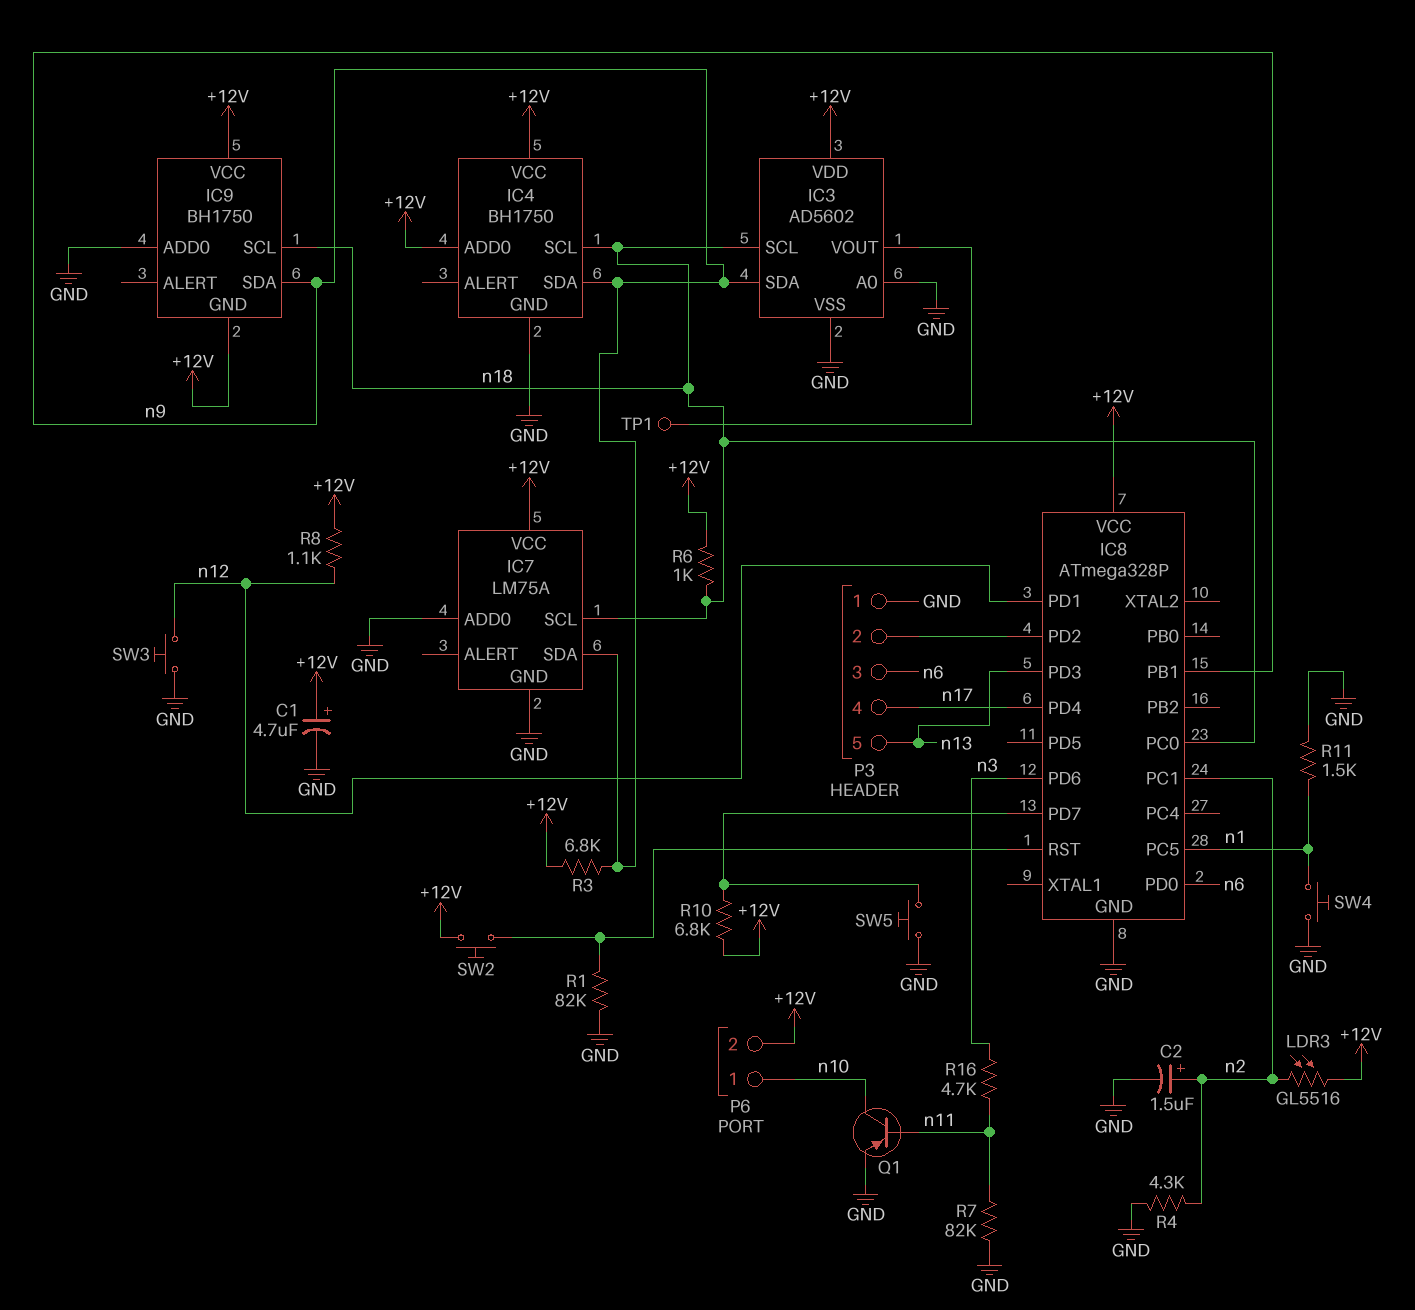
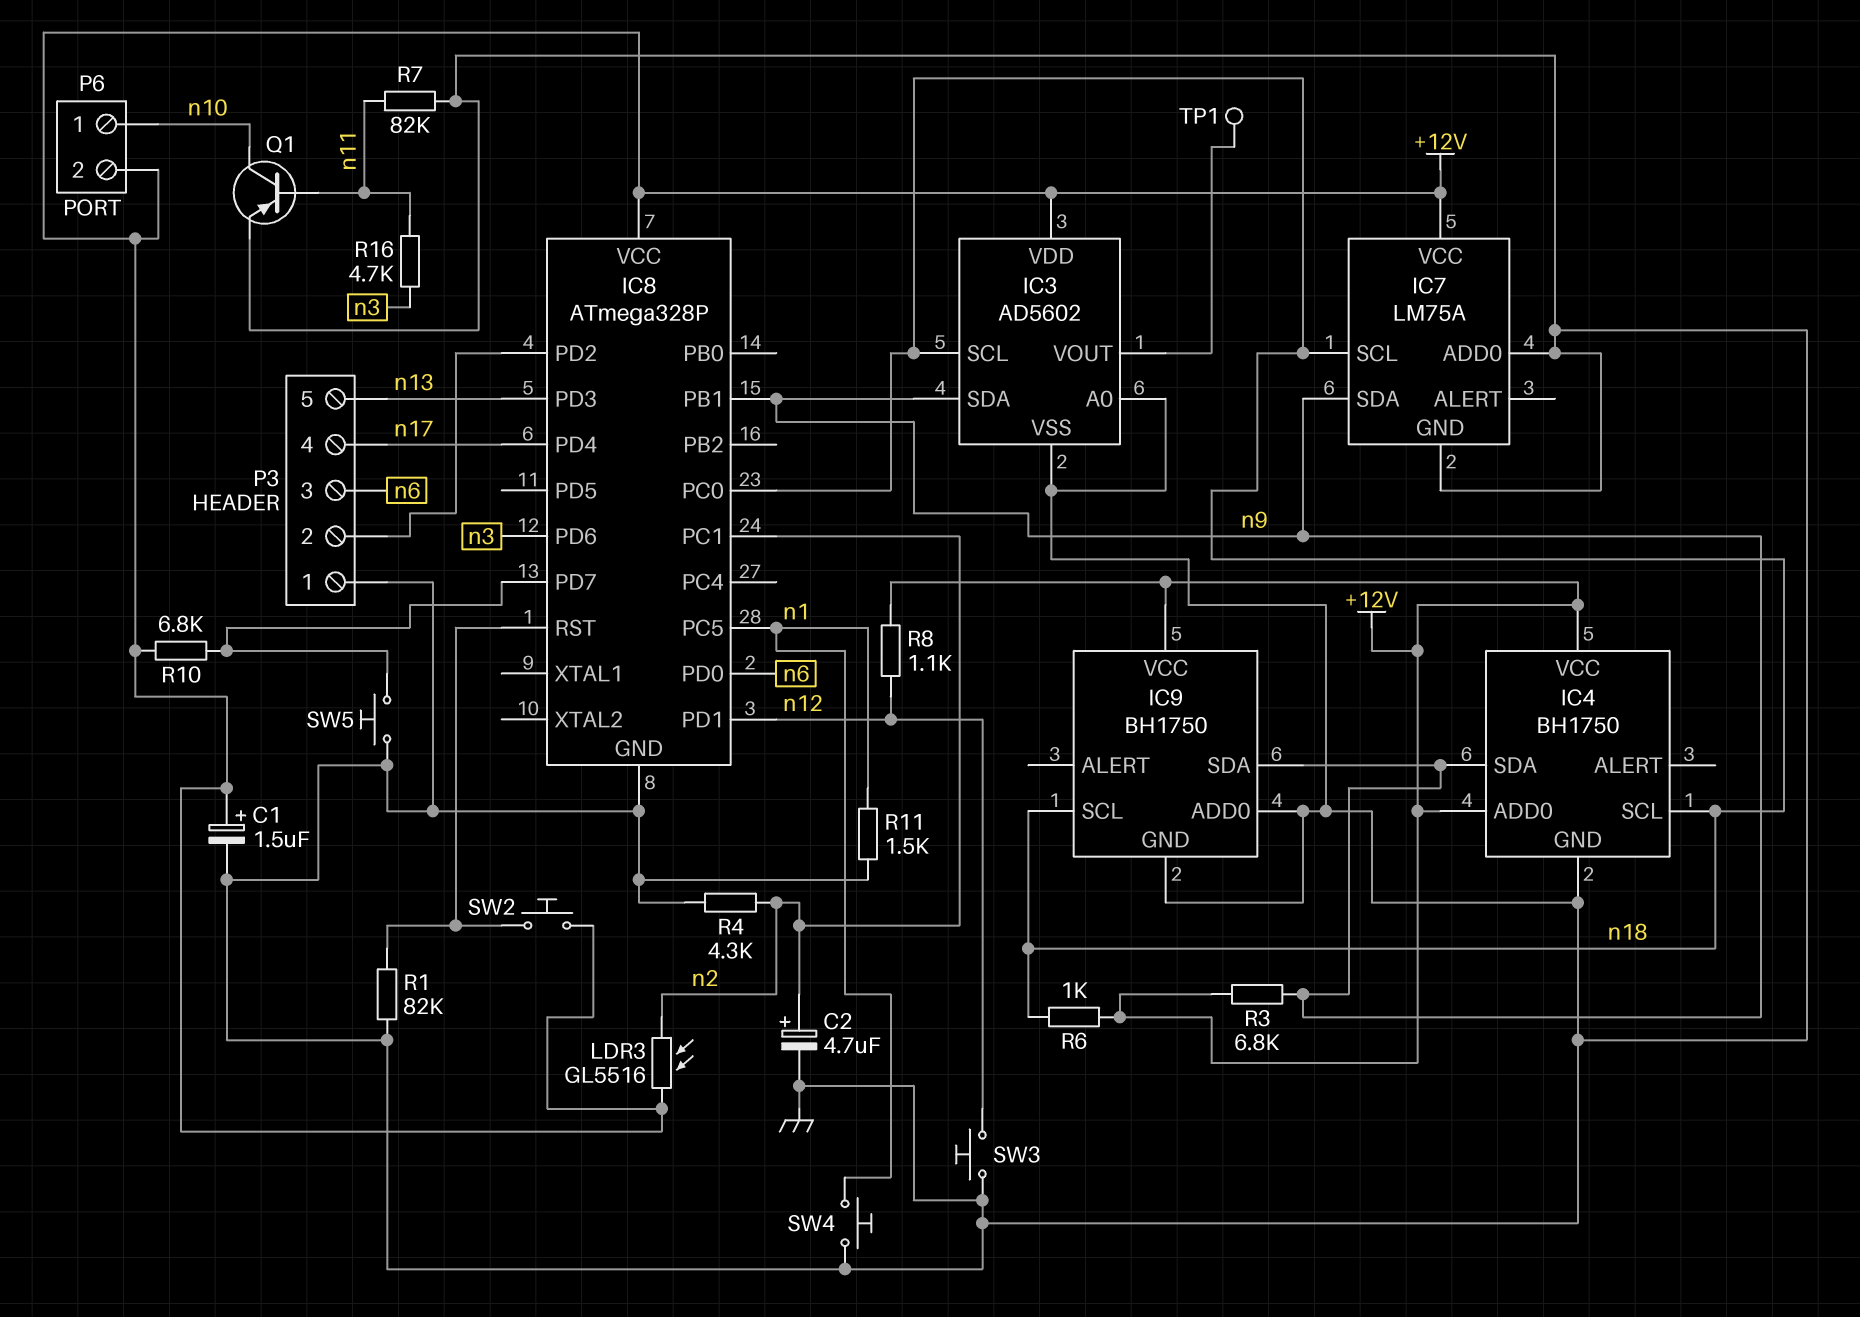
C1: 4.7uF (plus +12V, minus GND) -> 1.5uF (plus +12V, minus GND)
C2: 1.5uF (plus n2, minus GND) -> 4.7uF (plus n2, minus GND)
IC9 pin GND: +12V -> GND

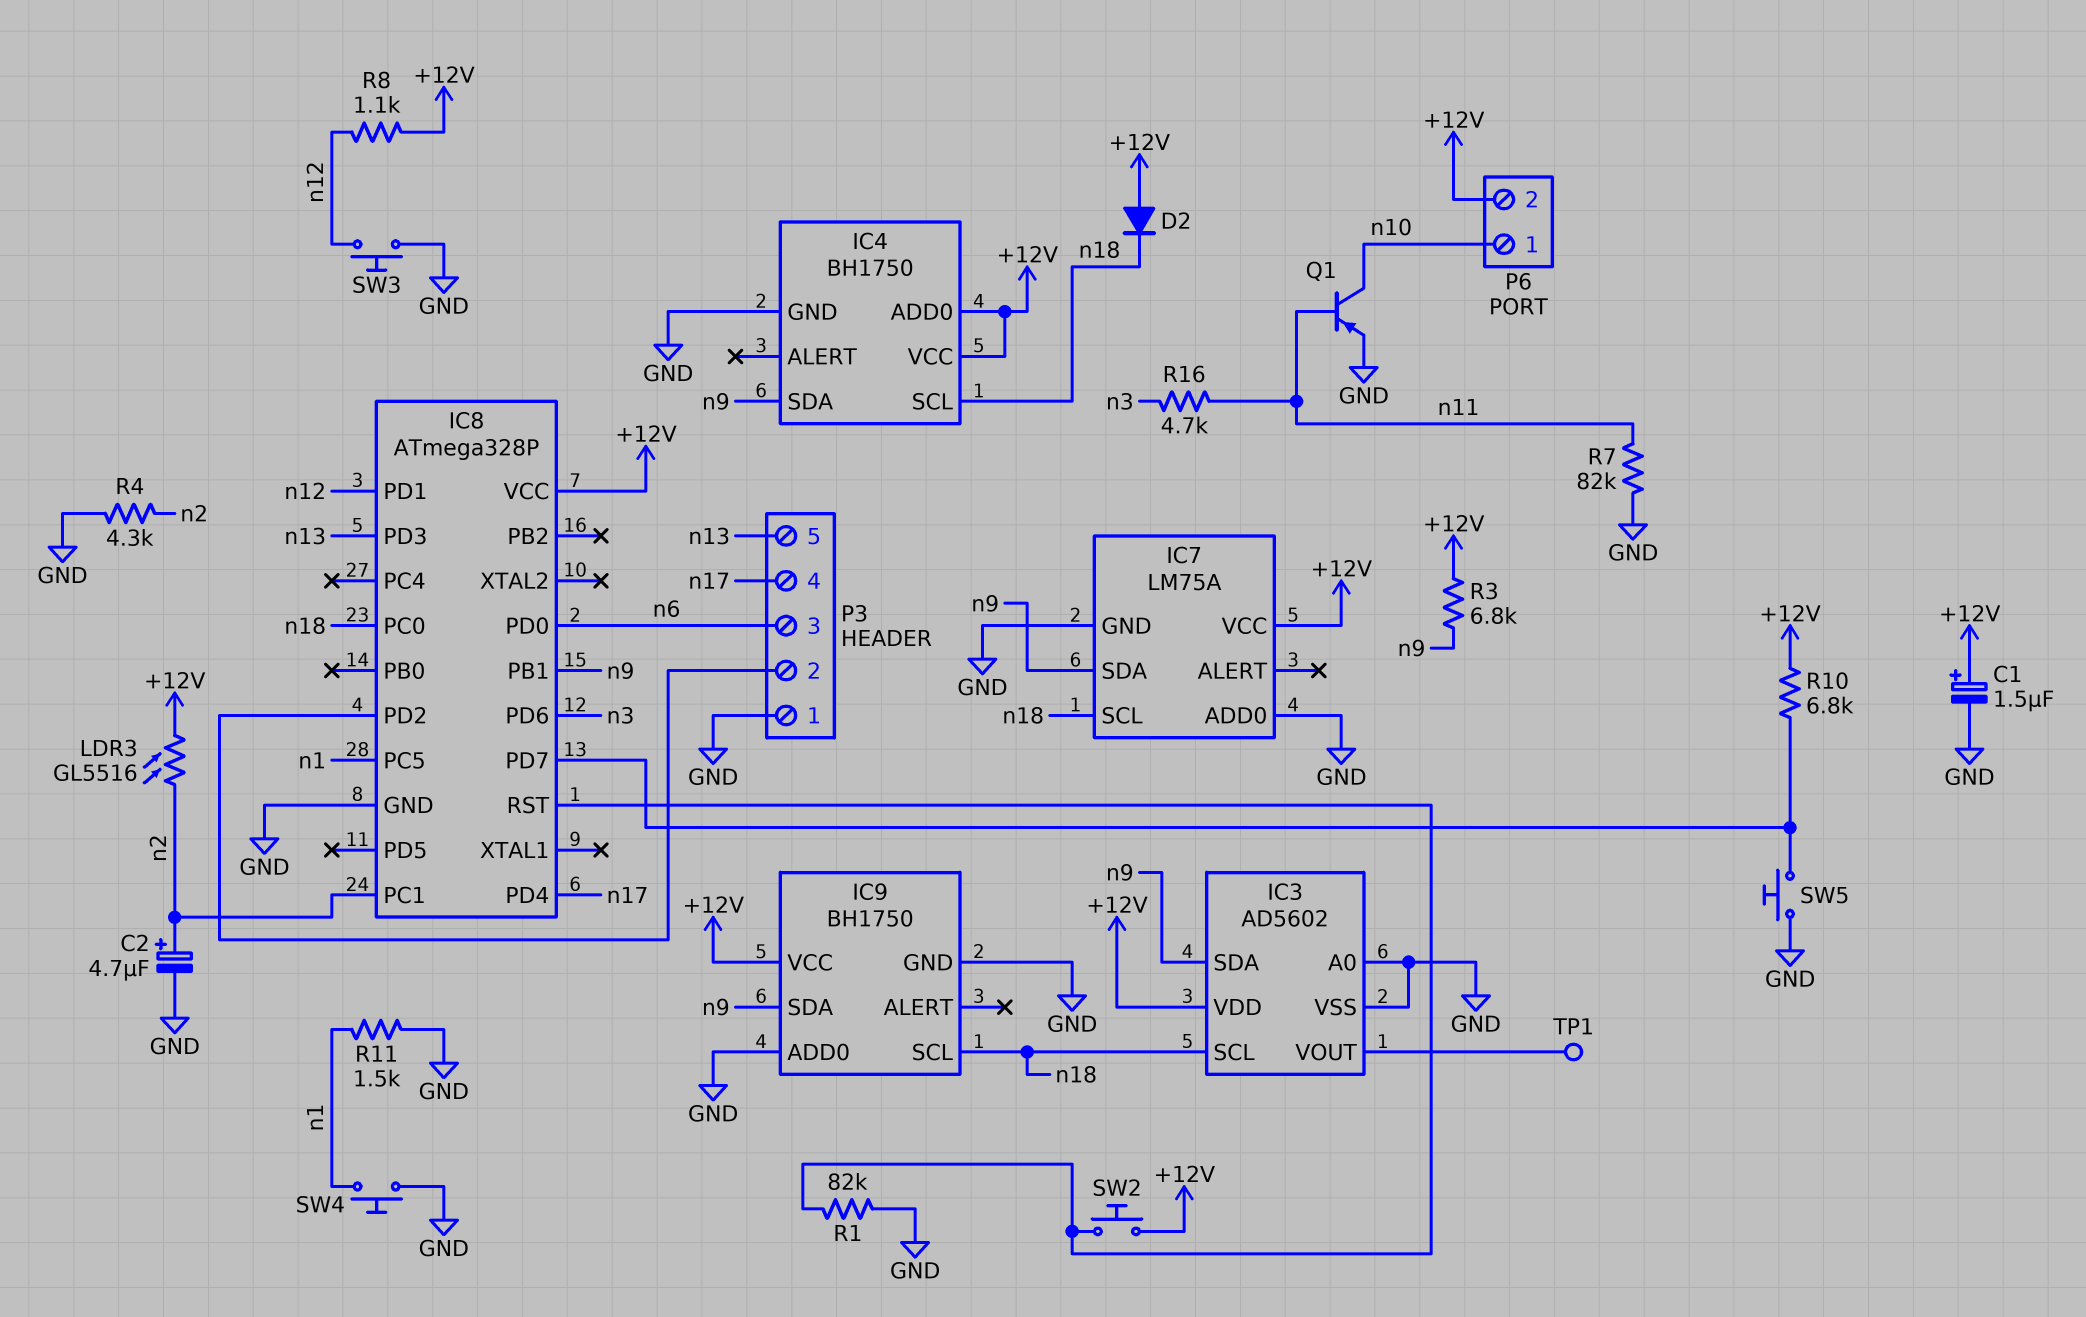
D2: none -> diode (A +12V, K n18)
R6: 1k (+12V, n18) -> none

